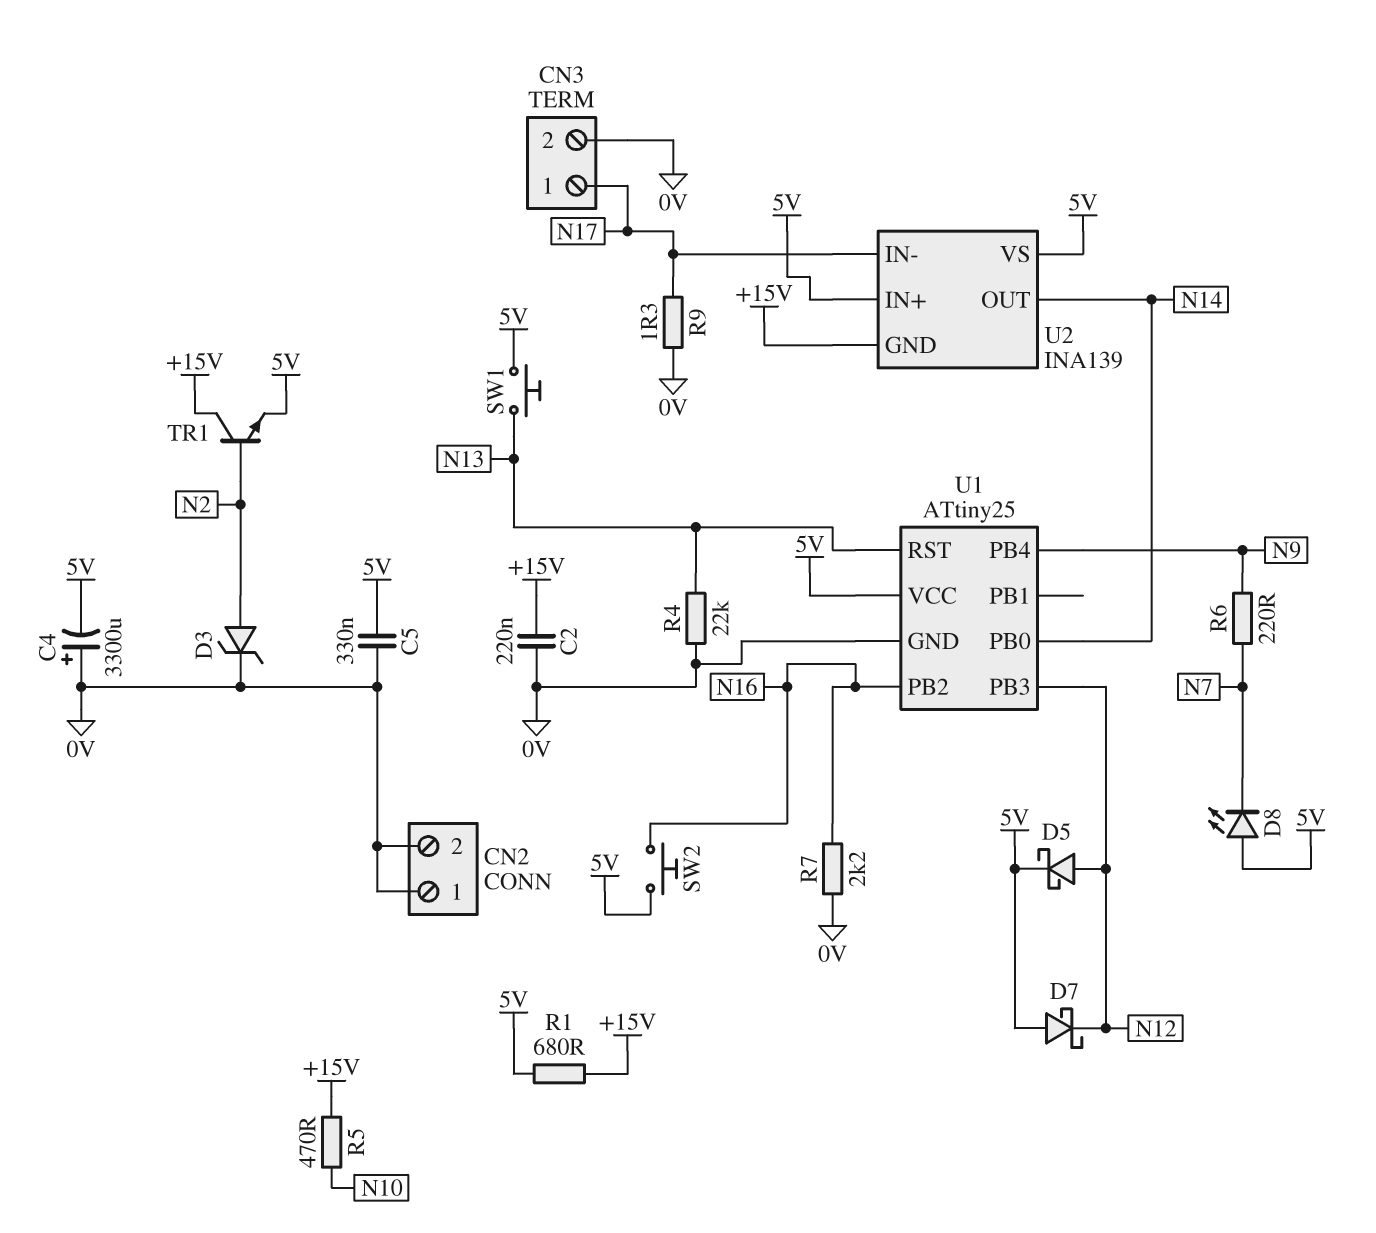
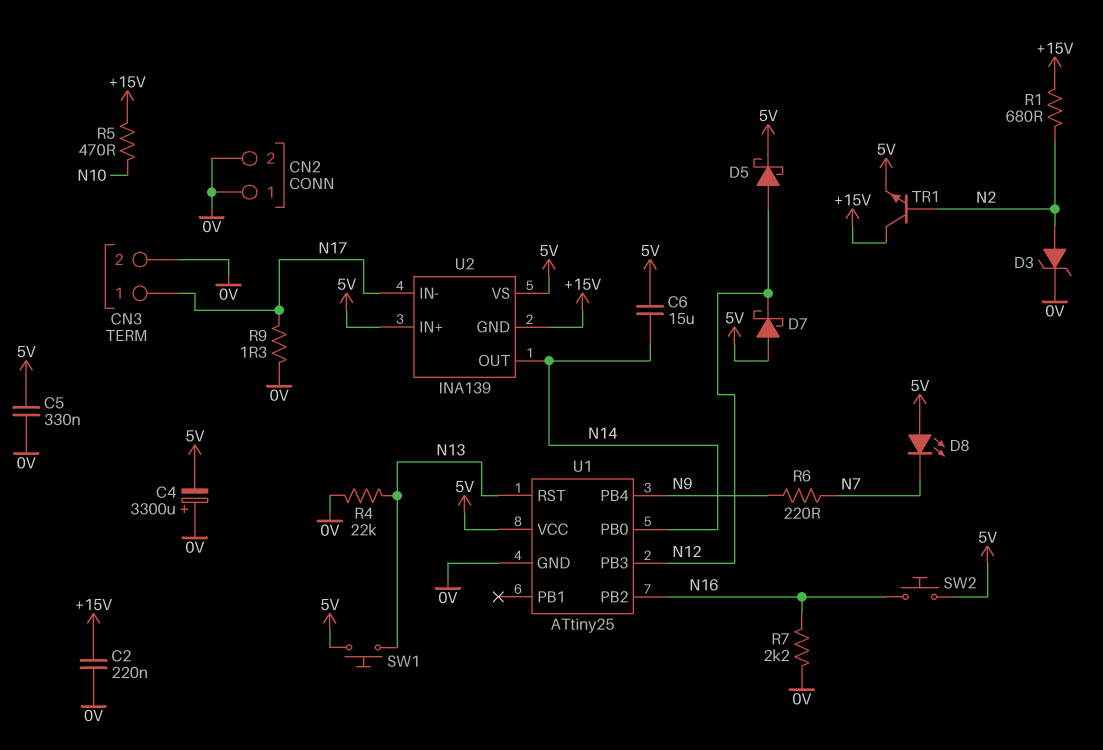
C6: none -> 15uF (5V, N14)
R1: 680 (+15V, 5V) -> 680 (+15V, N2)

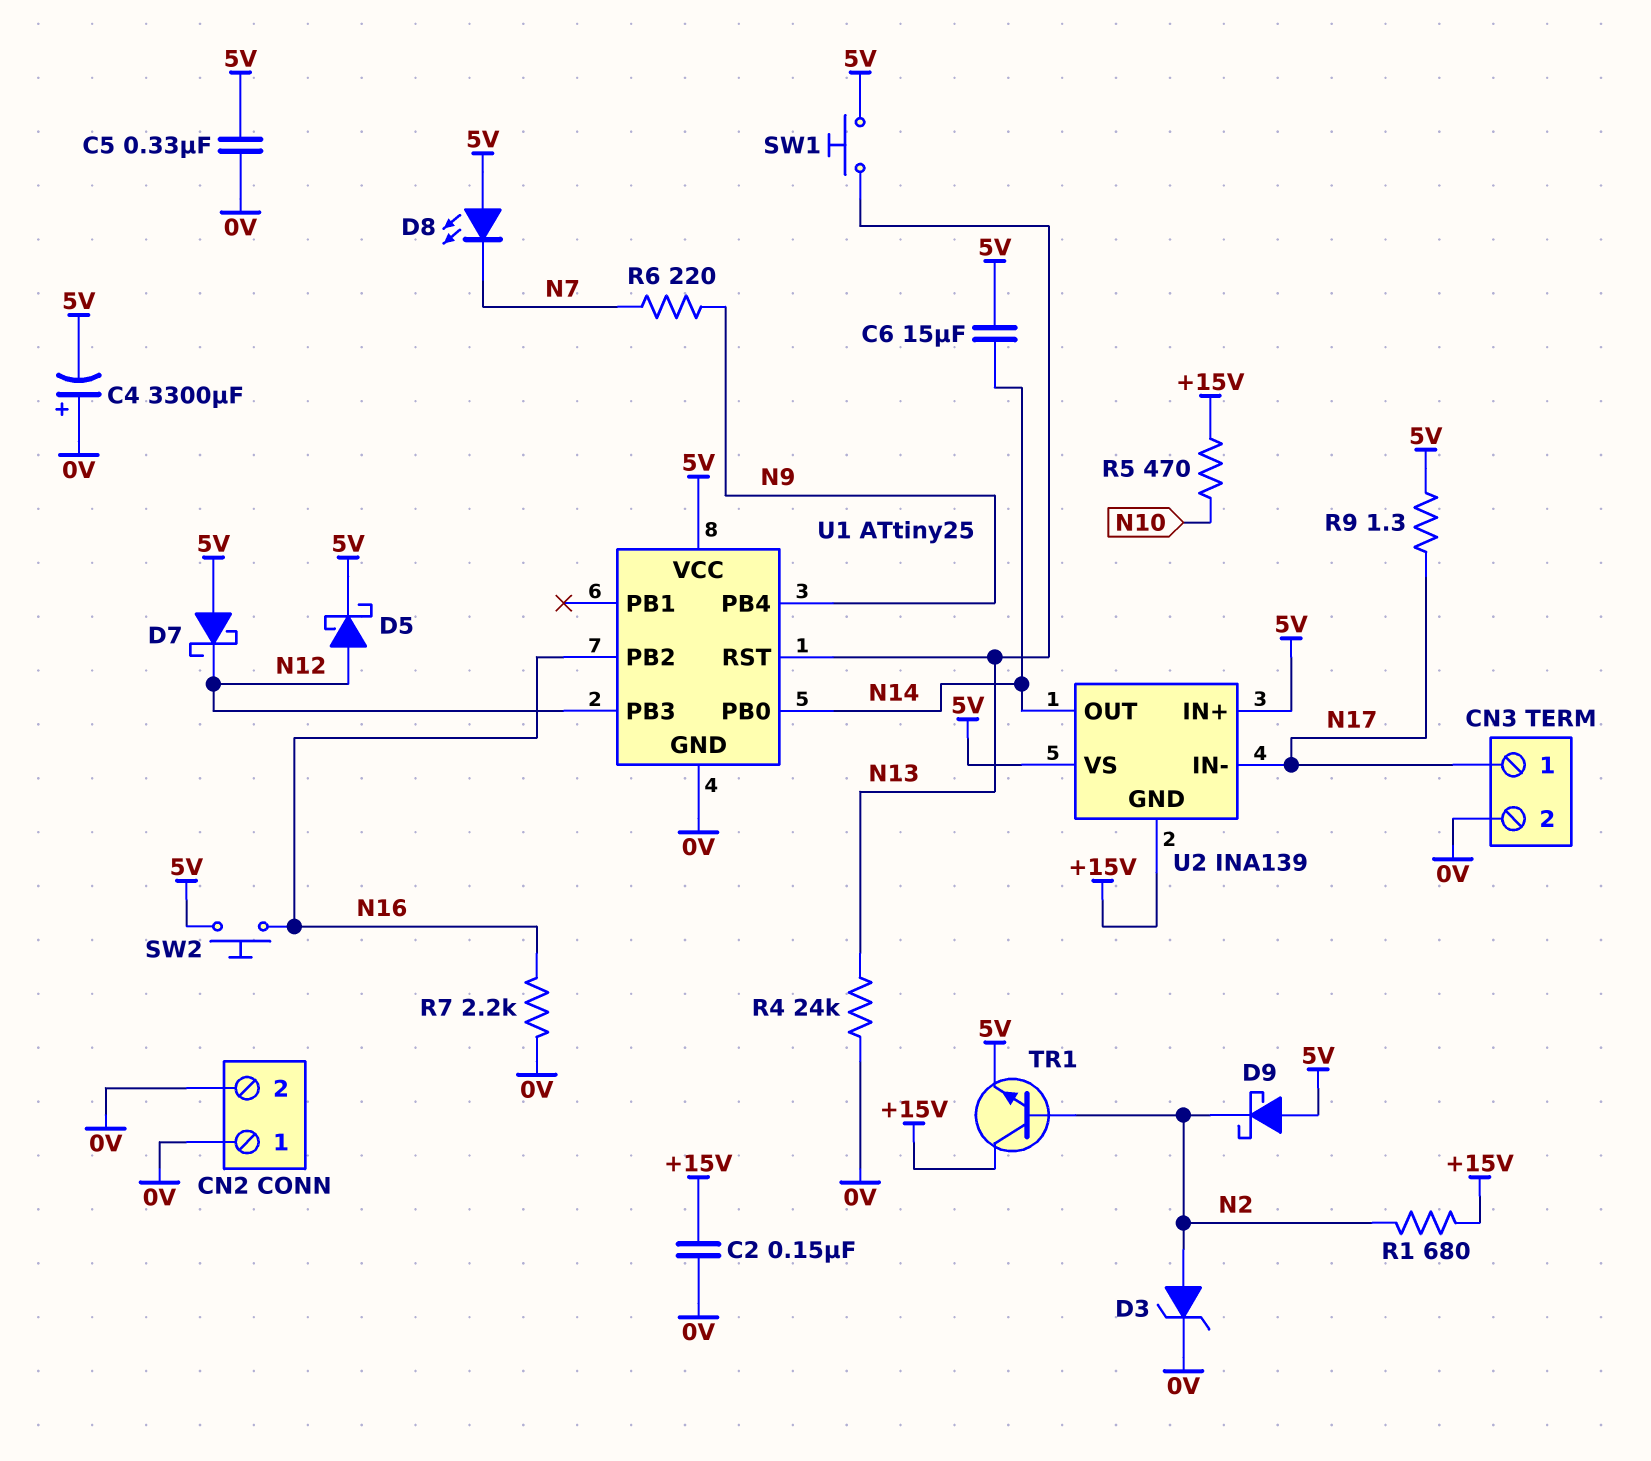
C2: 220nF (+15V, 0V) -> 150nF (+15V, 0V)
D9: none -> schottky (A 5V, K N2)
R4: 22k (0V, N13) -> 24k (0V, N13)
R9: 1.3 (0V, N17) -> 1.3 (5V, N17)

